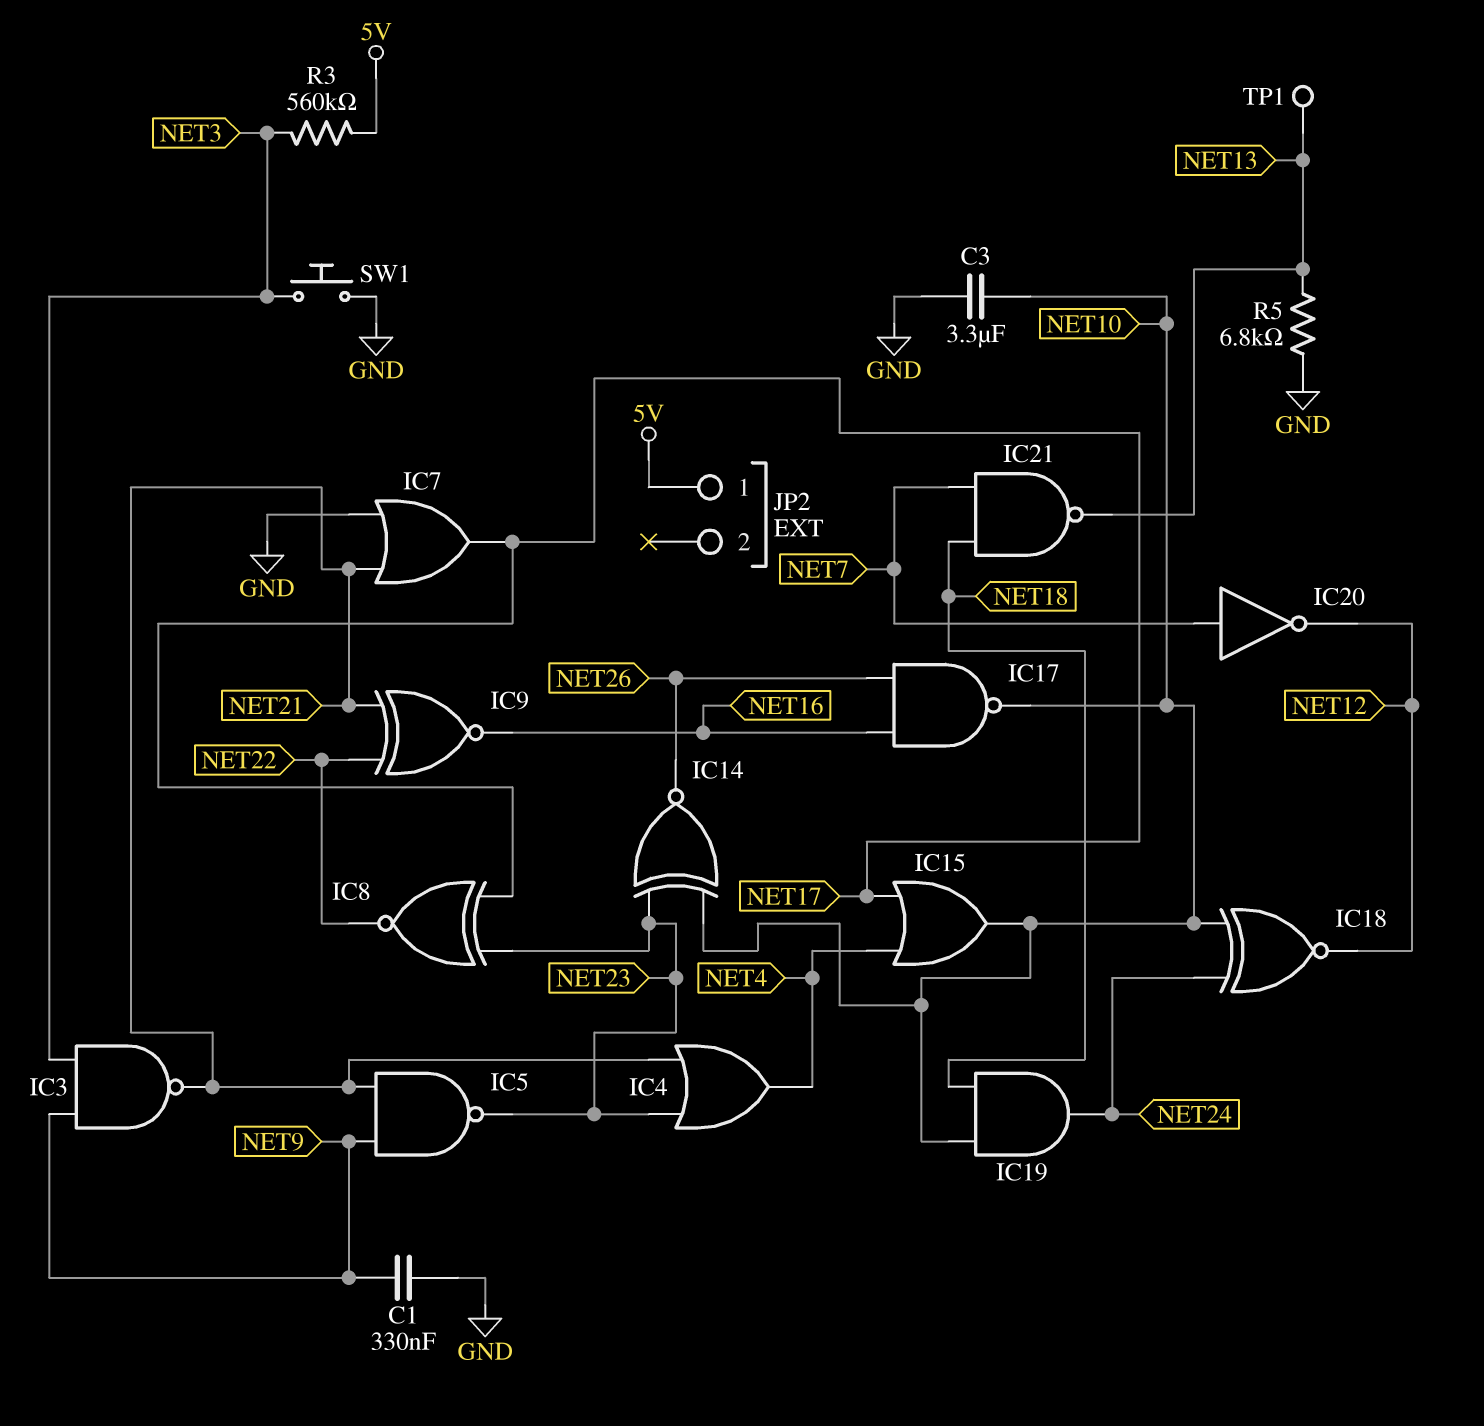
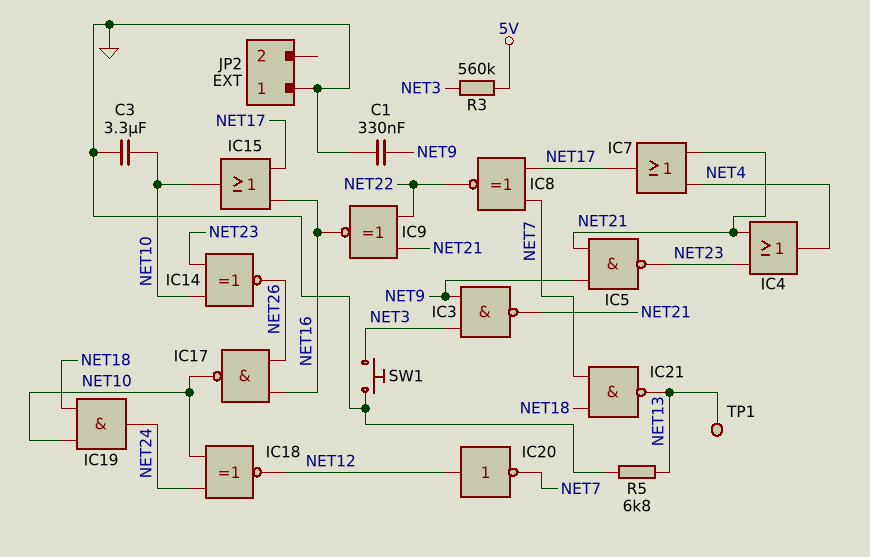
IC7: OR (in GND, in NET21, out NET17) -> OR (in NET4, in NET21, out NET17)
IC8: XNOR (in NET17, in NET23, out NET22) -> XNOR (in NET7, in NET17, out NET22)
IC15: OR (in NET4, in NET17, out NET10) -> OR (in NET16, in NET17, out NET10)
IC20: NOT (in NET7, out NET12) -> NOT (in NET12, out NET7)
JP2 pin 1: 5V -> GND

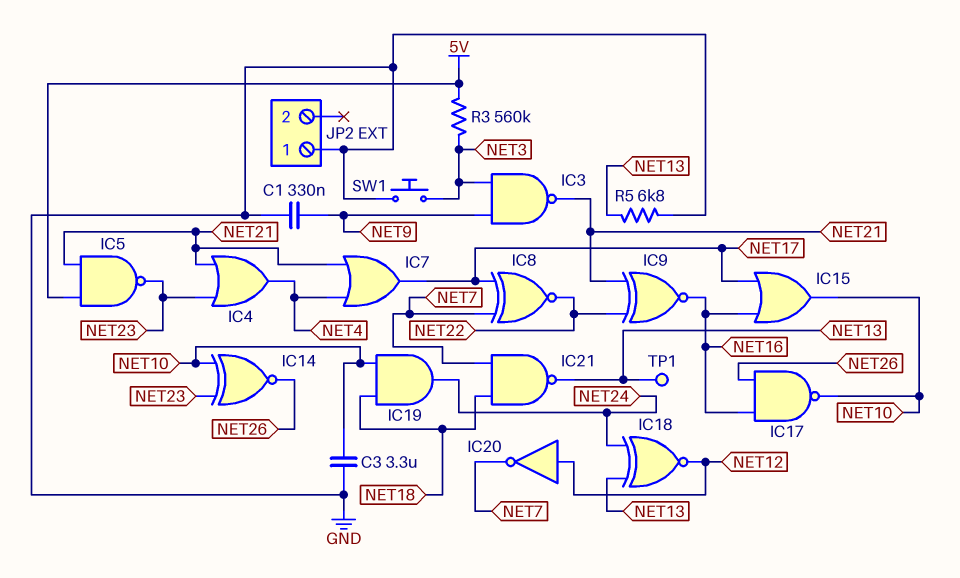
IC5: NAND (in NET9, in NET21, out NET23) -> NAND (in 5V, in NET21, out NET23)
IC18: XNOR (in NET10, in NET24, out NET12) -> XNOR (in NET13, in NET24, out NET12)

